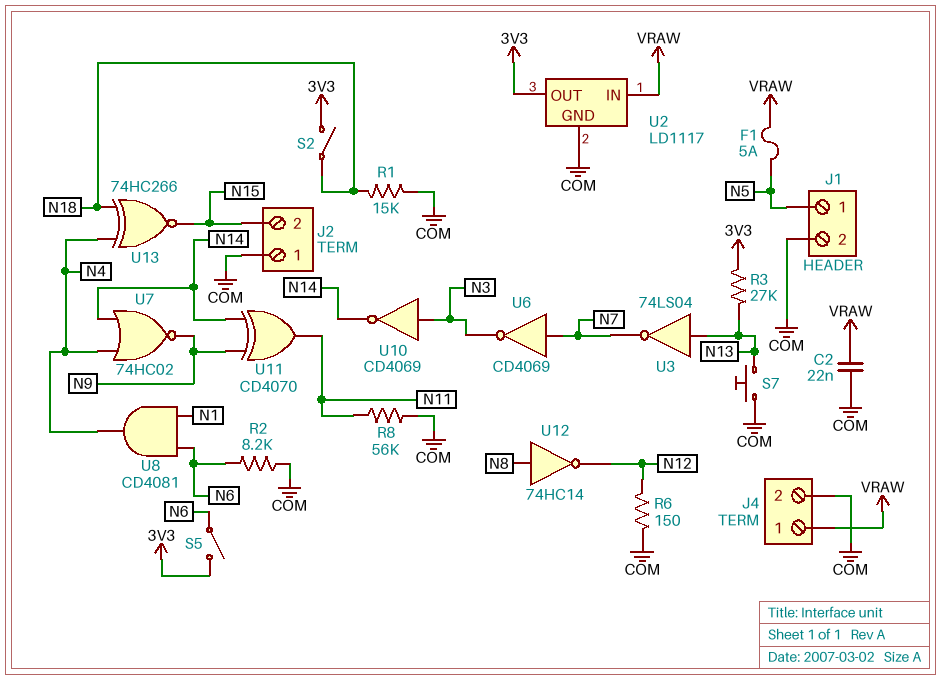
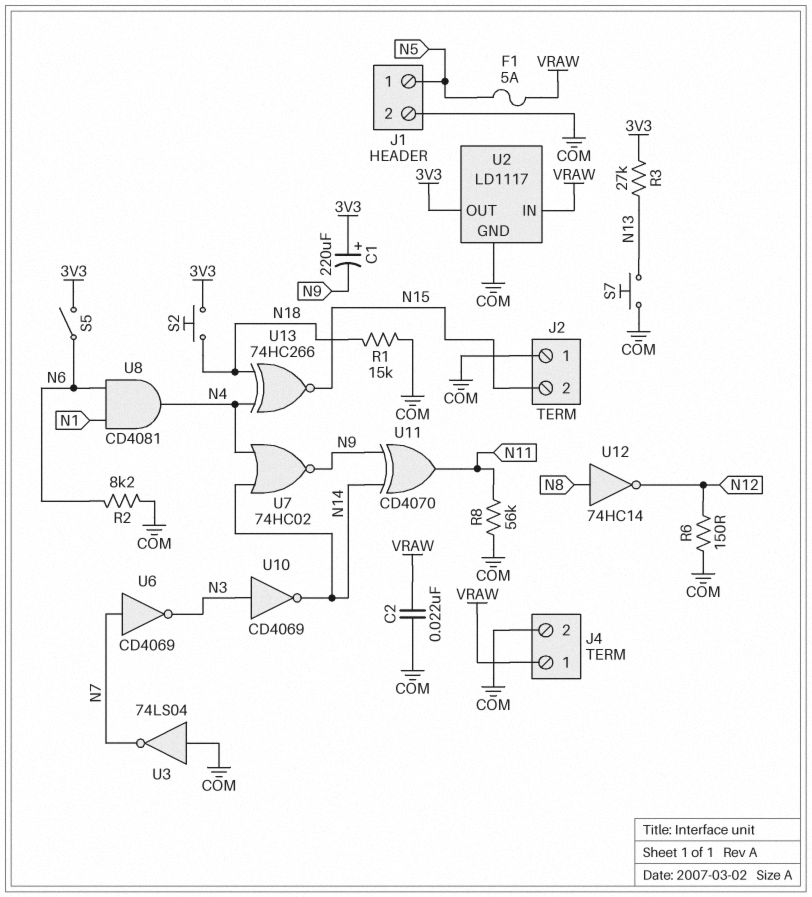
C1: none -> 220uF (plus 3V3, minus N9)
S2: switch (3V3, N18) -> button (3V3, N18)
U3: NOT 74LS04 (in N13, out N7) -> NOT 74LS04 (in COM, out N7)

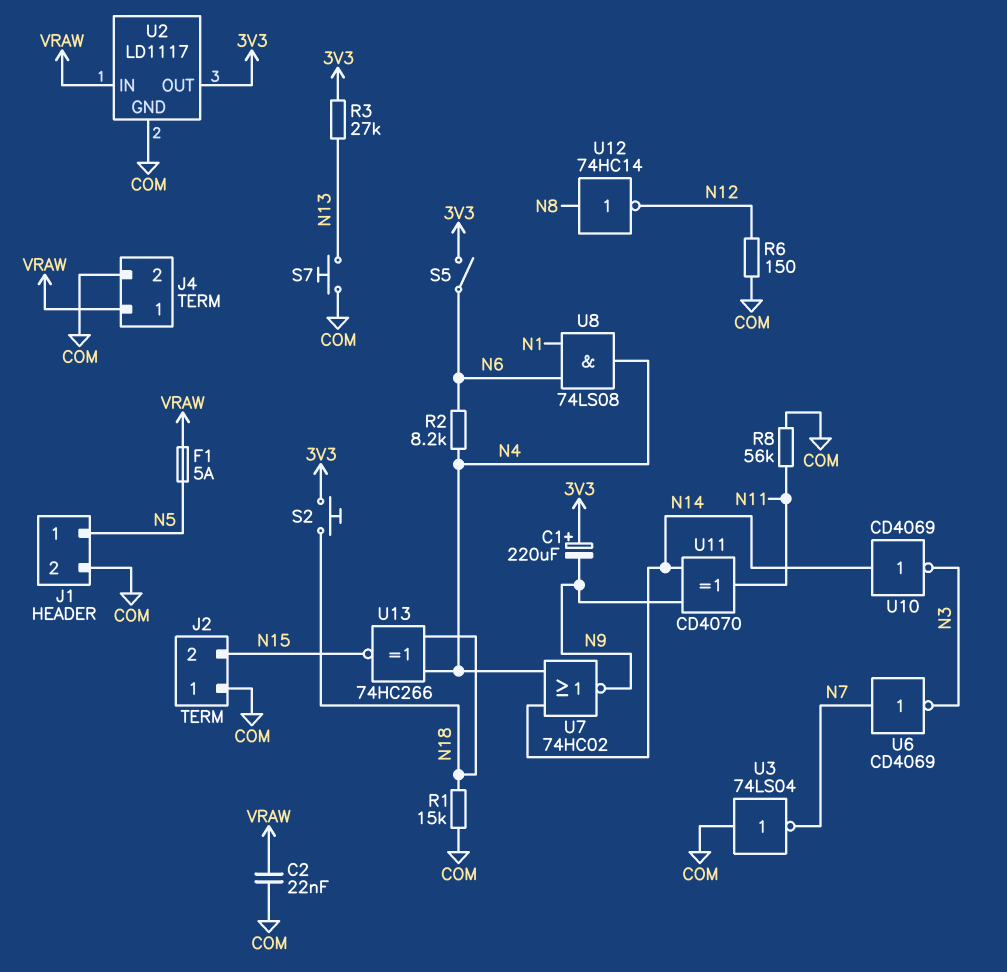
R2: 8.2k (COM, N6) -> 8.2k (N4, N6)
U8: AND CD4081 (in N1, in N6, out N4) -> AND 74LS08 (in N1, in N6, out N4)
U10: NOT CD4069 (in N3, out N14) -> NOT CD4069 (in N14, out N3)

